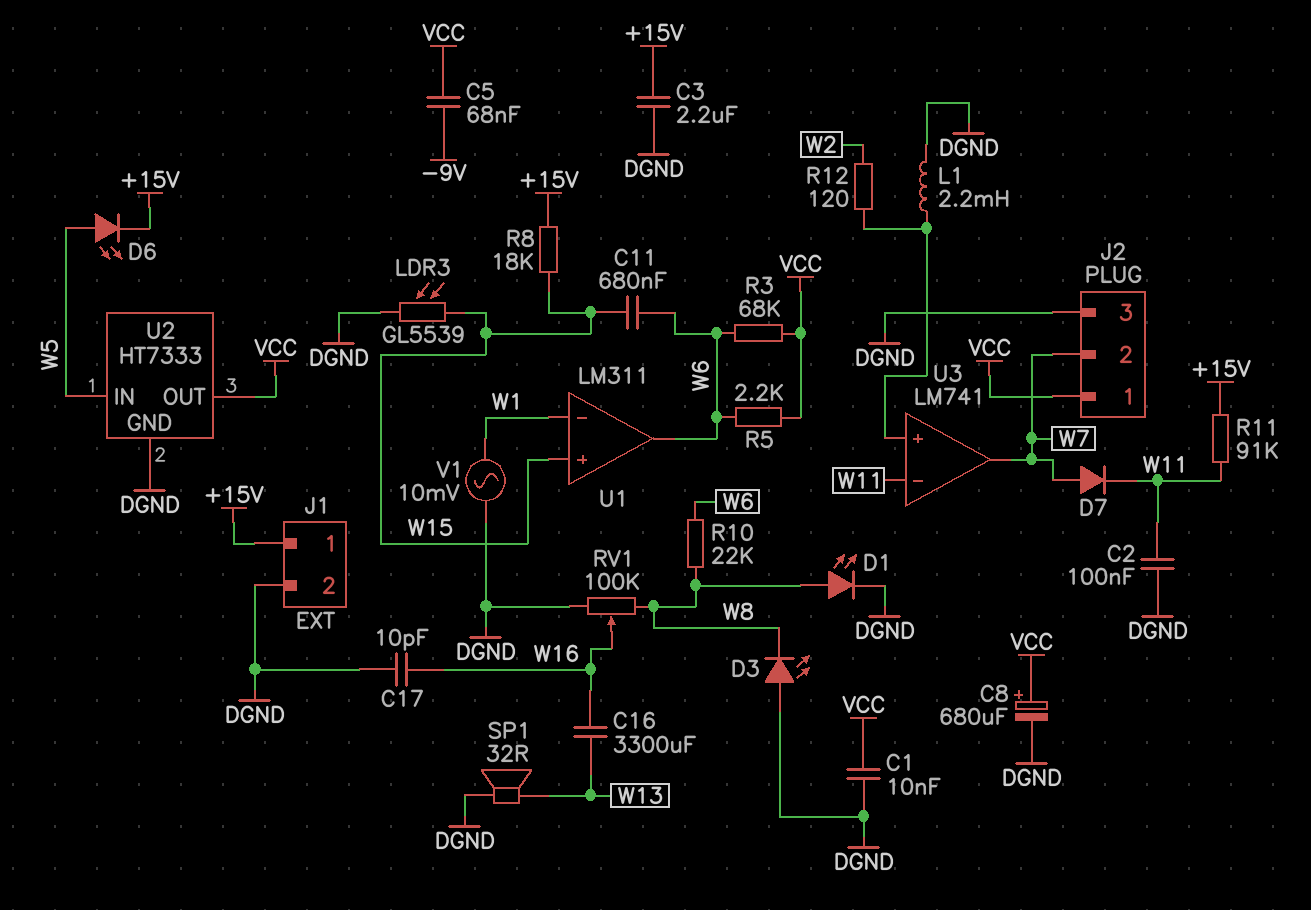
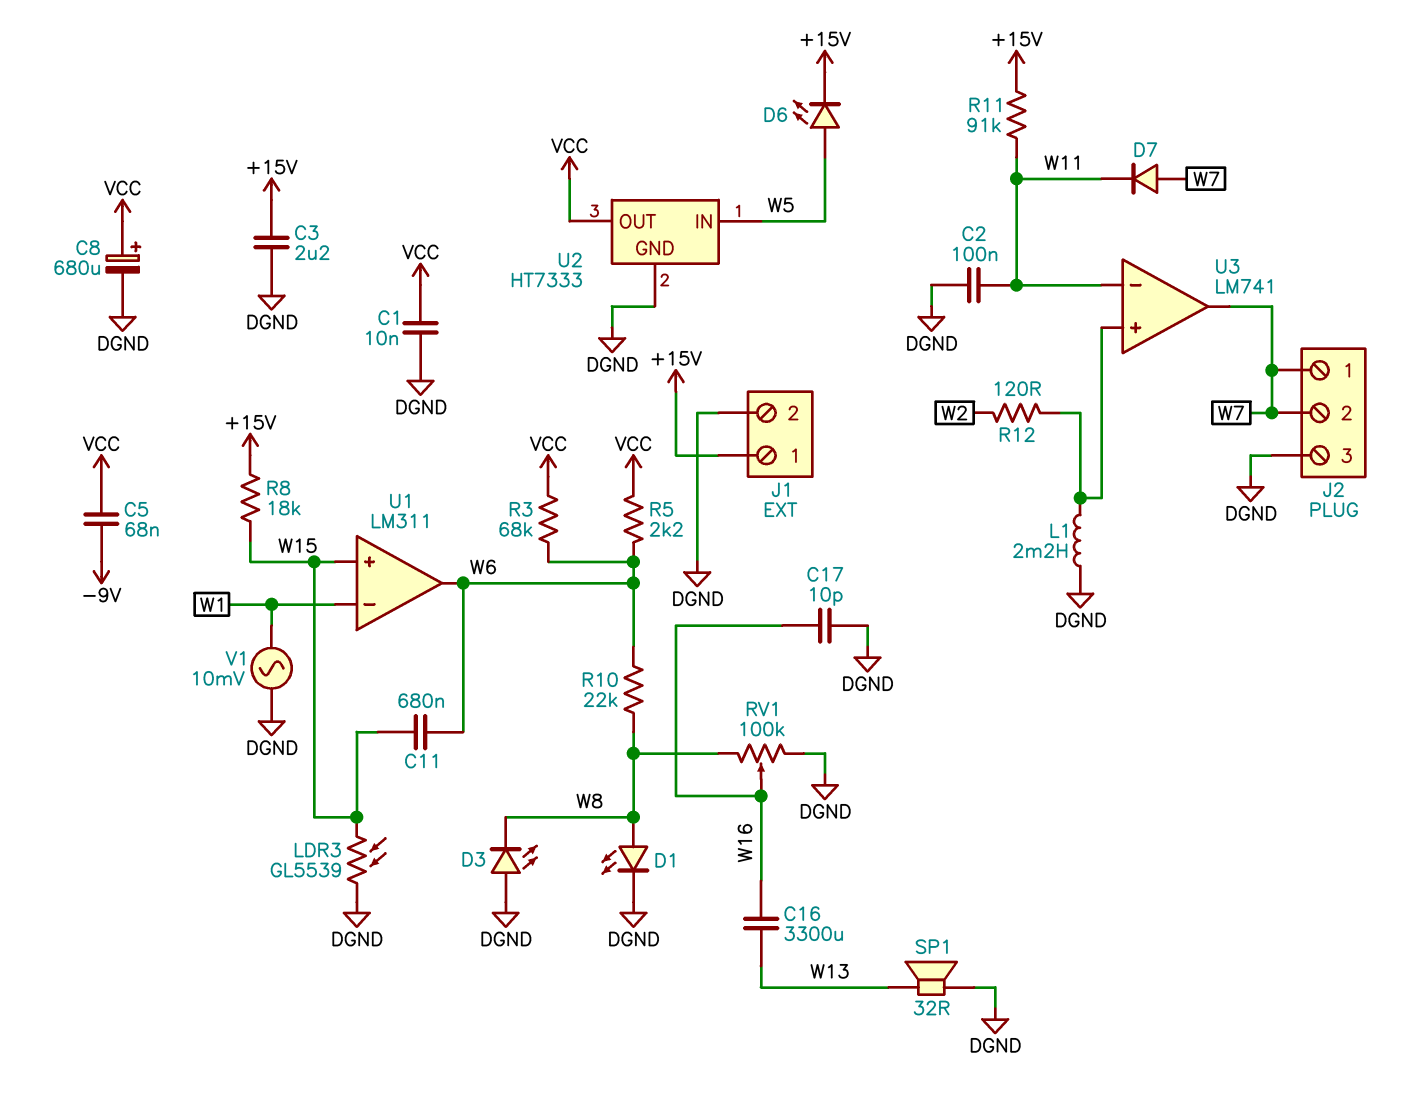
J2 pin 1: VCC -> W7

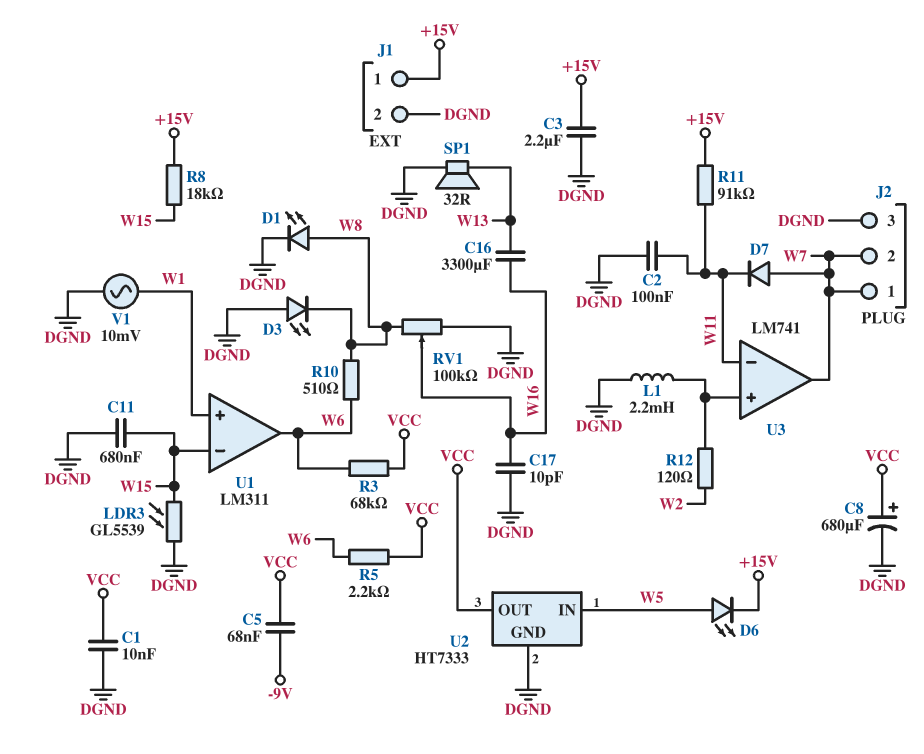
C11: 680nF (W6, W15) -> 680nF (DGND, W15)
R10: 22k (W6, W8) -> 510 (W6, W8)
U1 pin in+: W15 -> W1
U1 pin in-: W1 -> W15

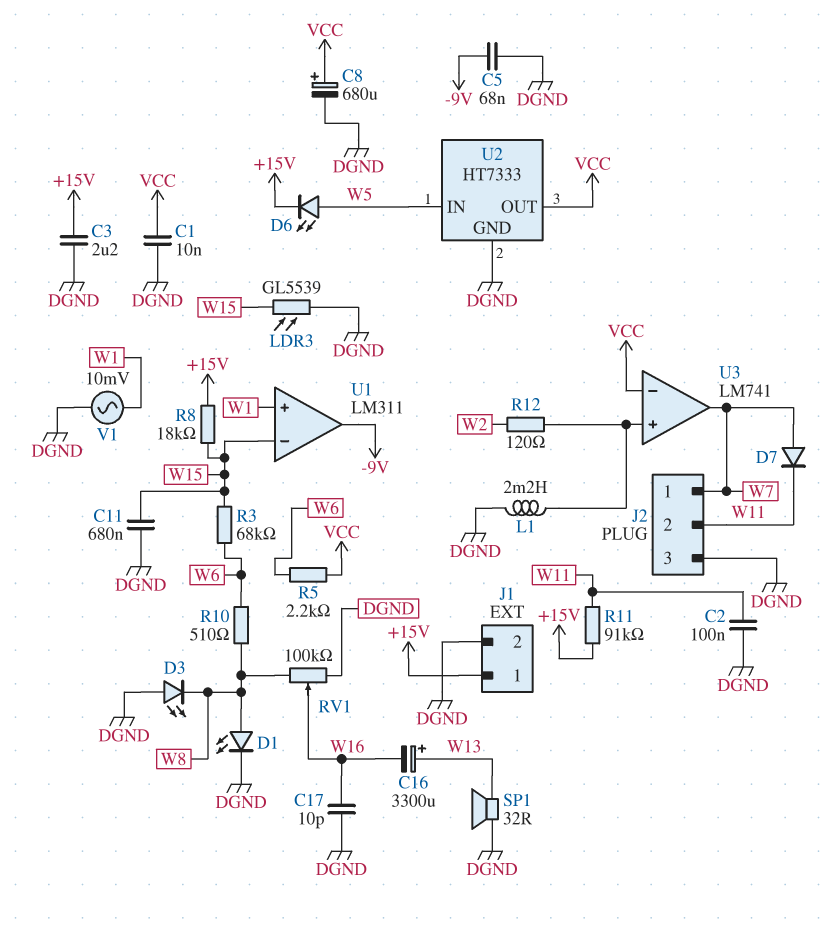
C5: 68nF (-9V, VCC) -> 68nF (-9V, DGND)
C16: 3300uF (W13, W16) -> 3300uF (plus W13, minus W16)
J2 pin 2: W7 -> W11
R3: 68k (VCC, W6) -> 68k (W6, W15)
U1 pin out: W6 -> -9V
U3 pin in-: W11 -> VCC

